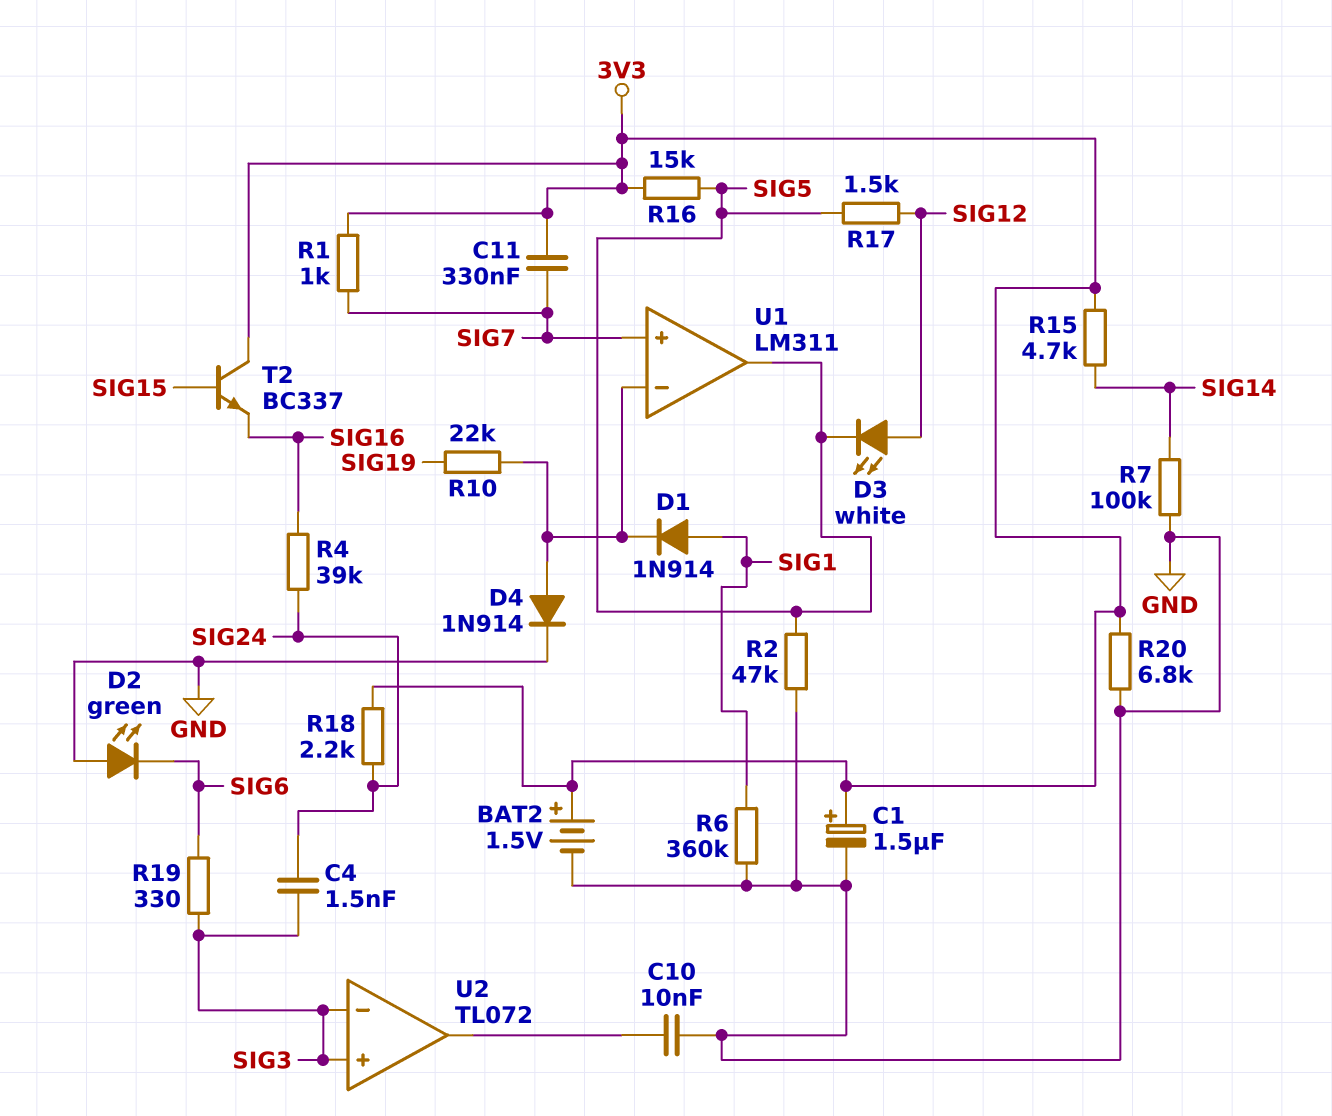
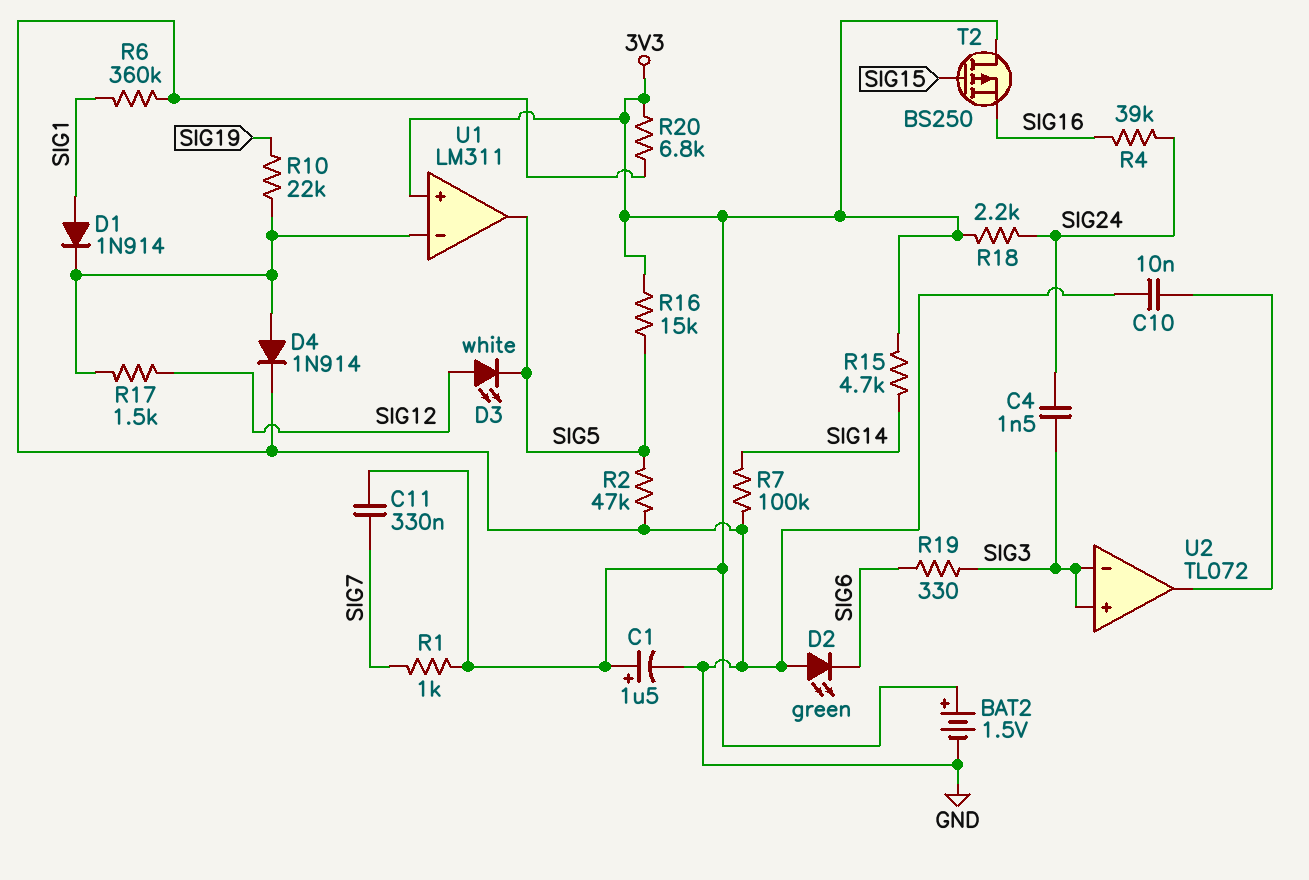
R17: 1.5k (SIG5, SIG12) -> 1.5k (SIG12, U1/in-)
T2: NPN BC337 (B SIG15, C 3V3, E SIG16) -> PMOS BS250 (G SIG15, D 3V3, S SIG16)
U1 pin in+: SIG7 -> 3V3

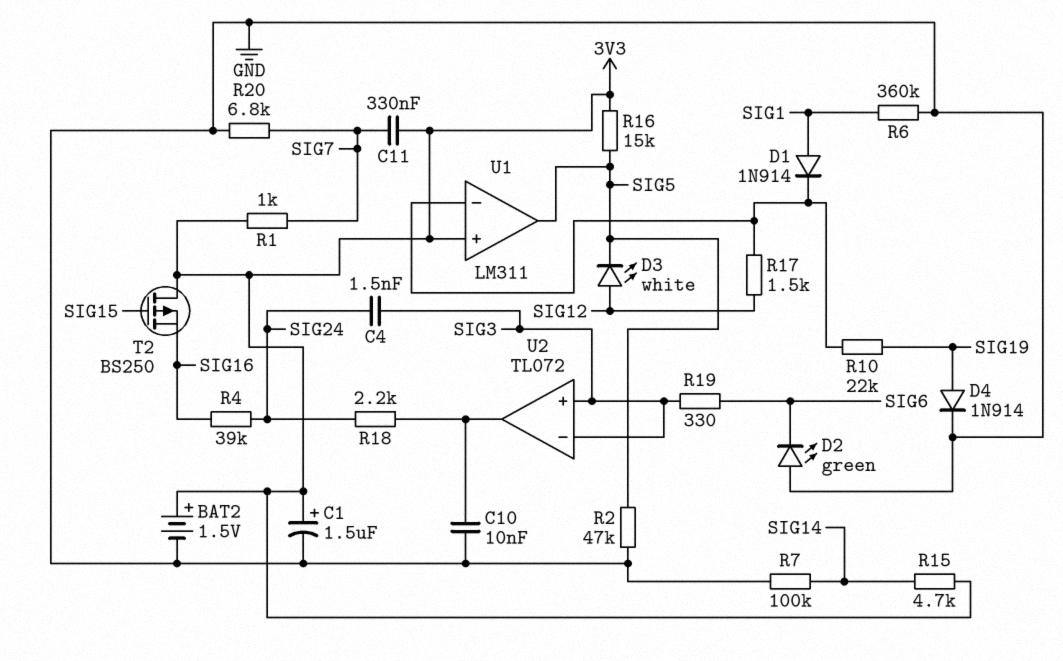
D4: diode 1N914 (A U1/in-, K GND) -> diode 1N914 (A SIG19, K GND)
R18: 2.2k (3V3, SIG24) -> 2.2k (SIG24, U2/out)
R20: 6.8k (3V3, GND) -> 6.8k (GND, SIG7)

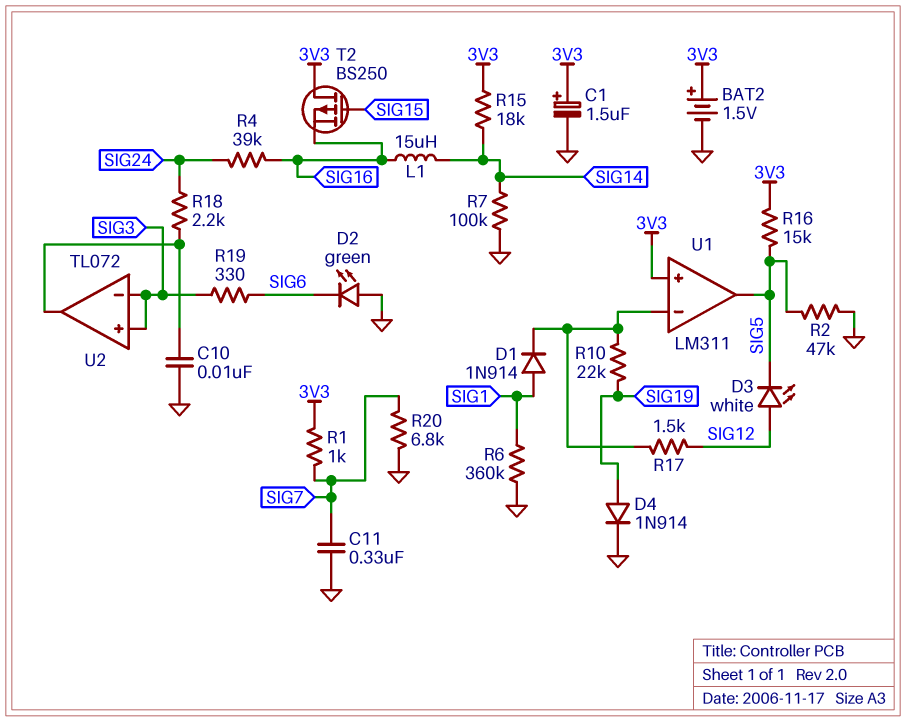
C4: 1.5nF (SIG3, SIG24) -> none
C11: 330nF (3V3, SIG7) -> 330nF (GND, SIG7)
L1: none -> 15uH (SIG14, SIG16)
R15: 4.7k (3V3, SIG14) -> 18k (3V3, SIG14)

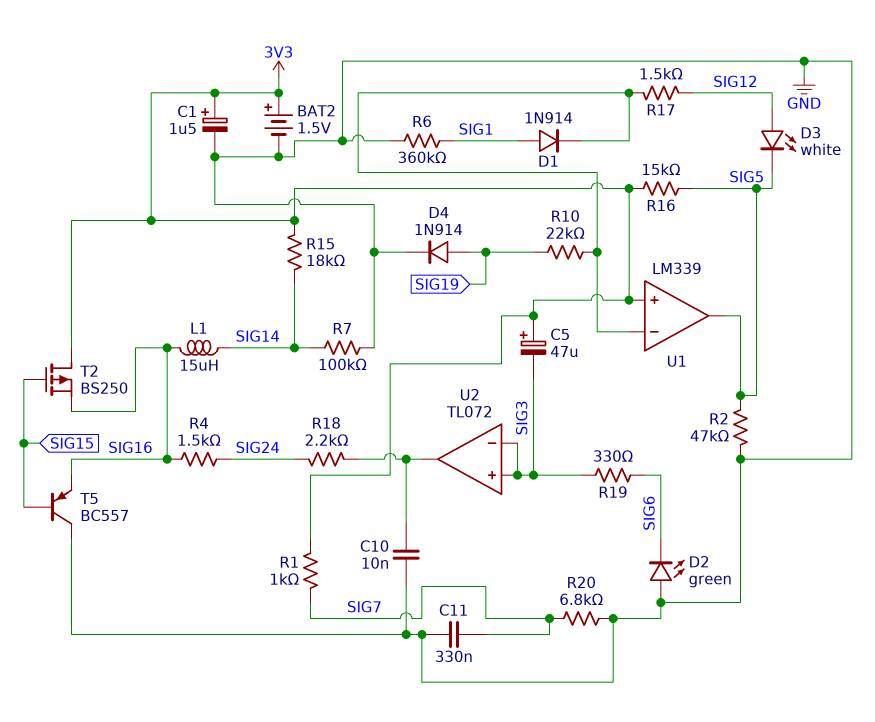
C5: none -> 47uF (plus 3V3, minus SIG3)
R4: 39k (SIG16, SIG24) -> 1.5k (SIG16, SIG24)
T5: none -> PNP BC557 (B SIG15, C GND, E SIG16)
U1: LM311 -> LM339

